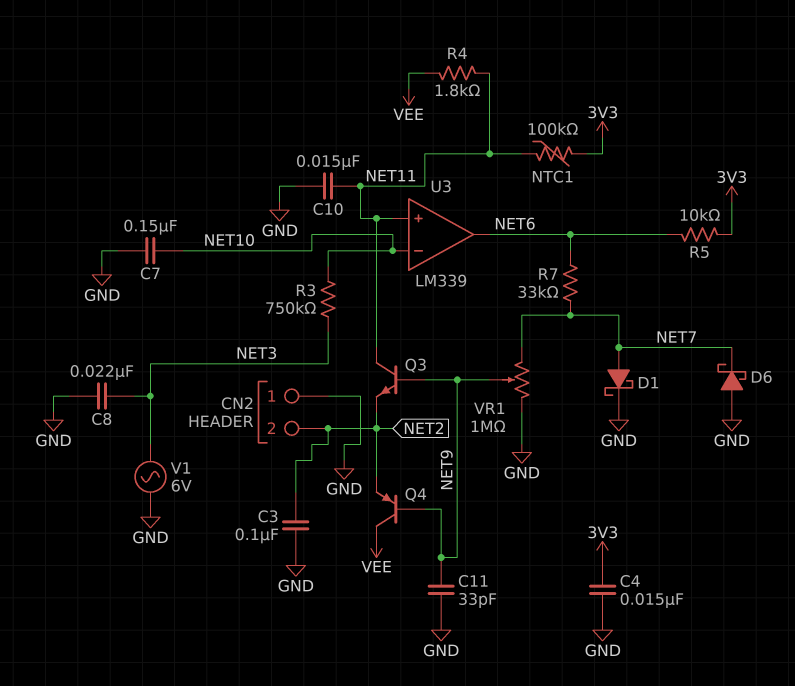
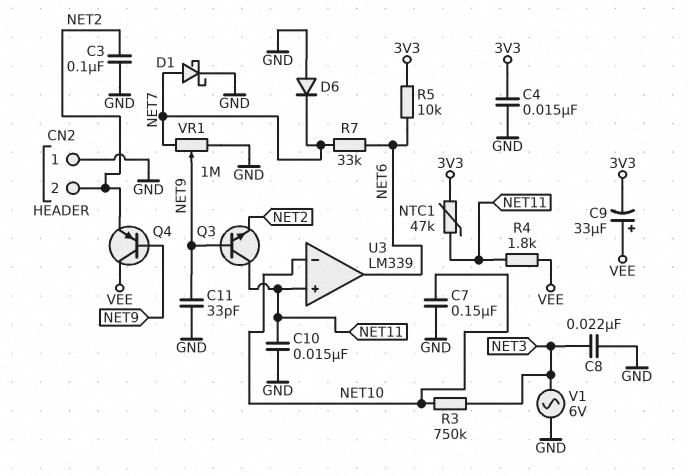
C9: none -> 33uF (plus VEE, minus 3V3)
D6: schottky (A GND, K NET7) -> diode (A GND, K NET7)
NTC1: 100k (3V3, NET11) -> 47k (3V3, NET11)

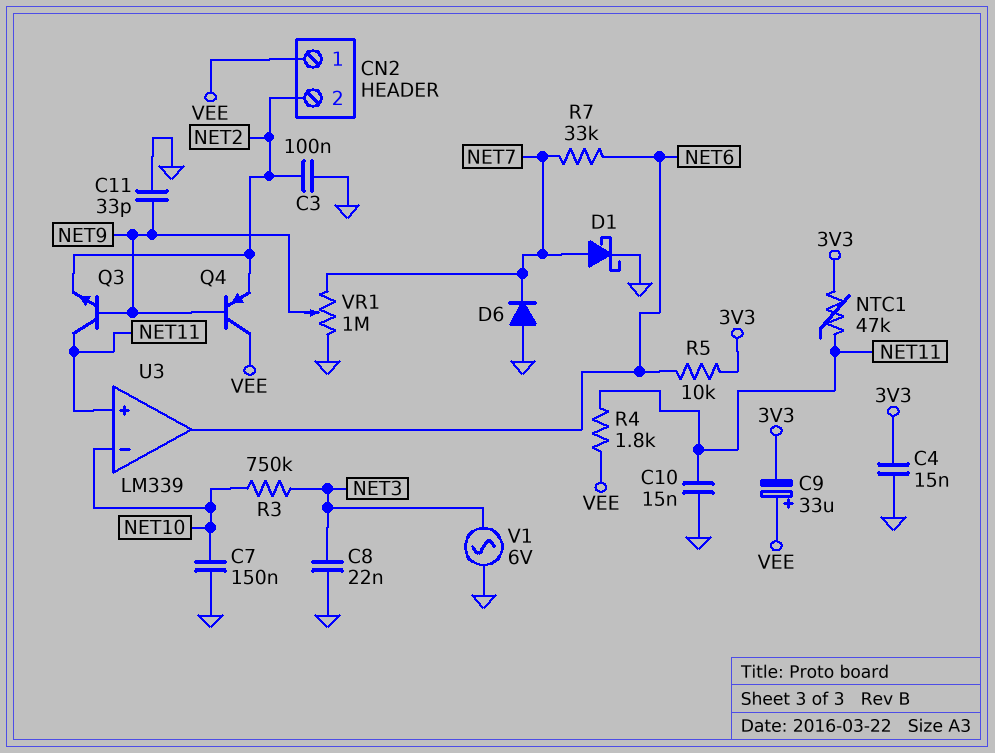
CN2 pin 1: GND -> VEE

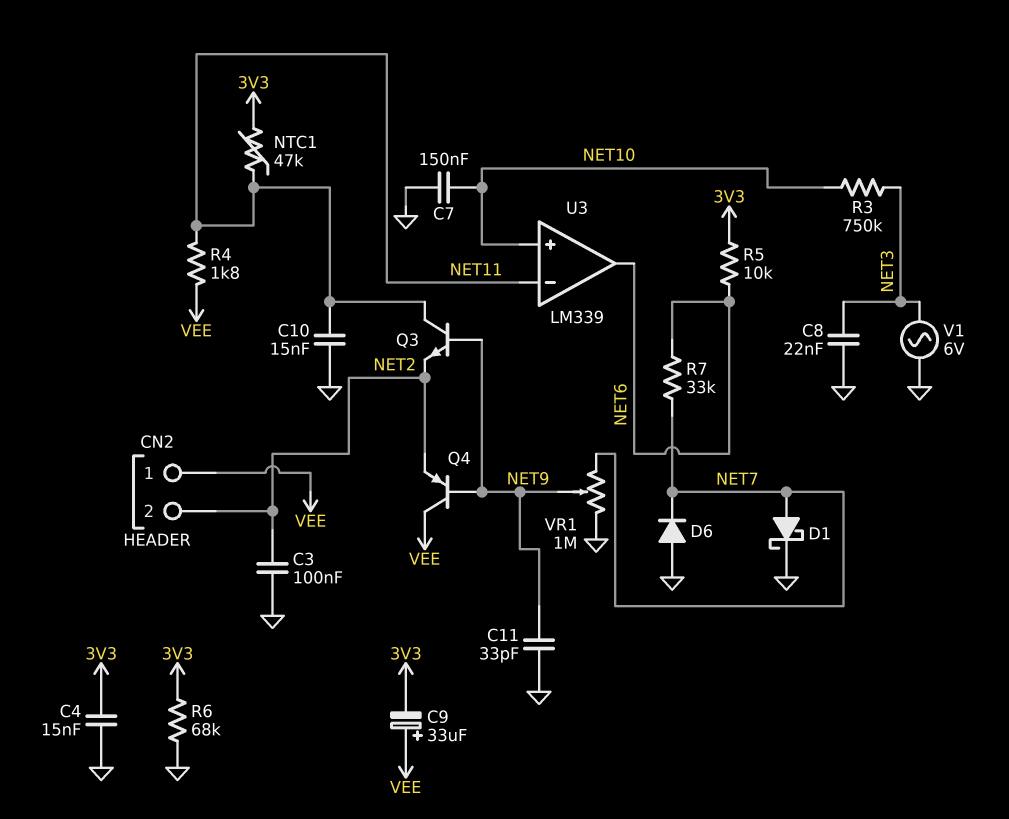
R6: none -> 68k (3V3, GND)
U3 pin in+: NET11 -> NET10
U3 pin in-: NET10 -> NET11

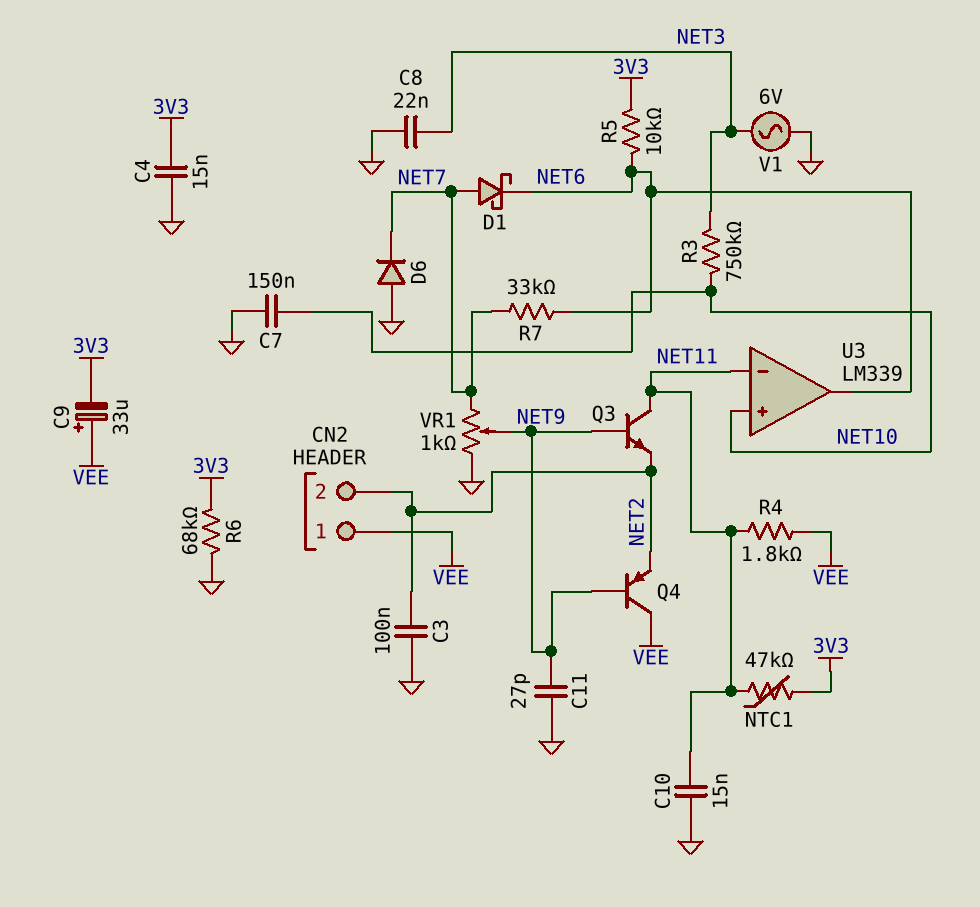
C11: 33pF (GND, NET9) -> 27pF (GND, NET9)
D1: schottky (A NET7, K GND) -> schottky (A NET7, K NET6)
VR1: 1M (GND, NET7, wiper NET9) -> 1k (GND, NET7, wiper NET9)

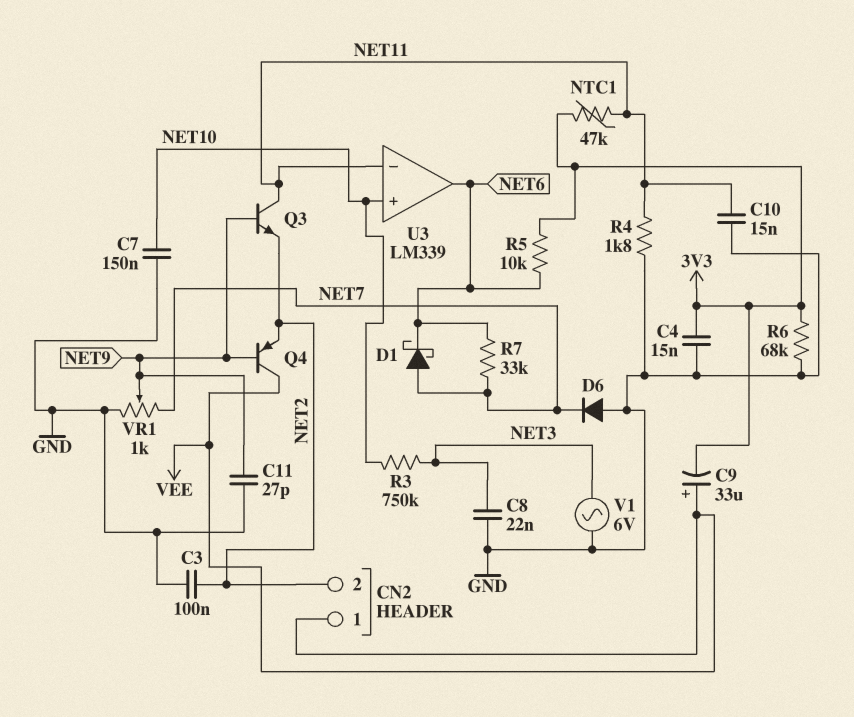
R4: 1.8k (NET11, VEE) -> 1.8k (GND, NET11)

